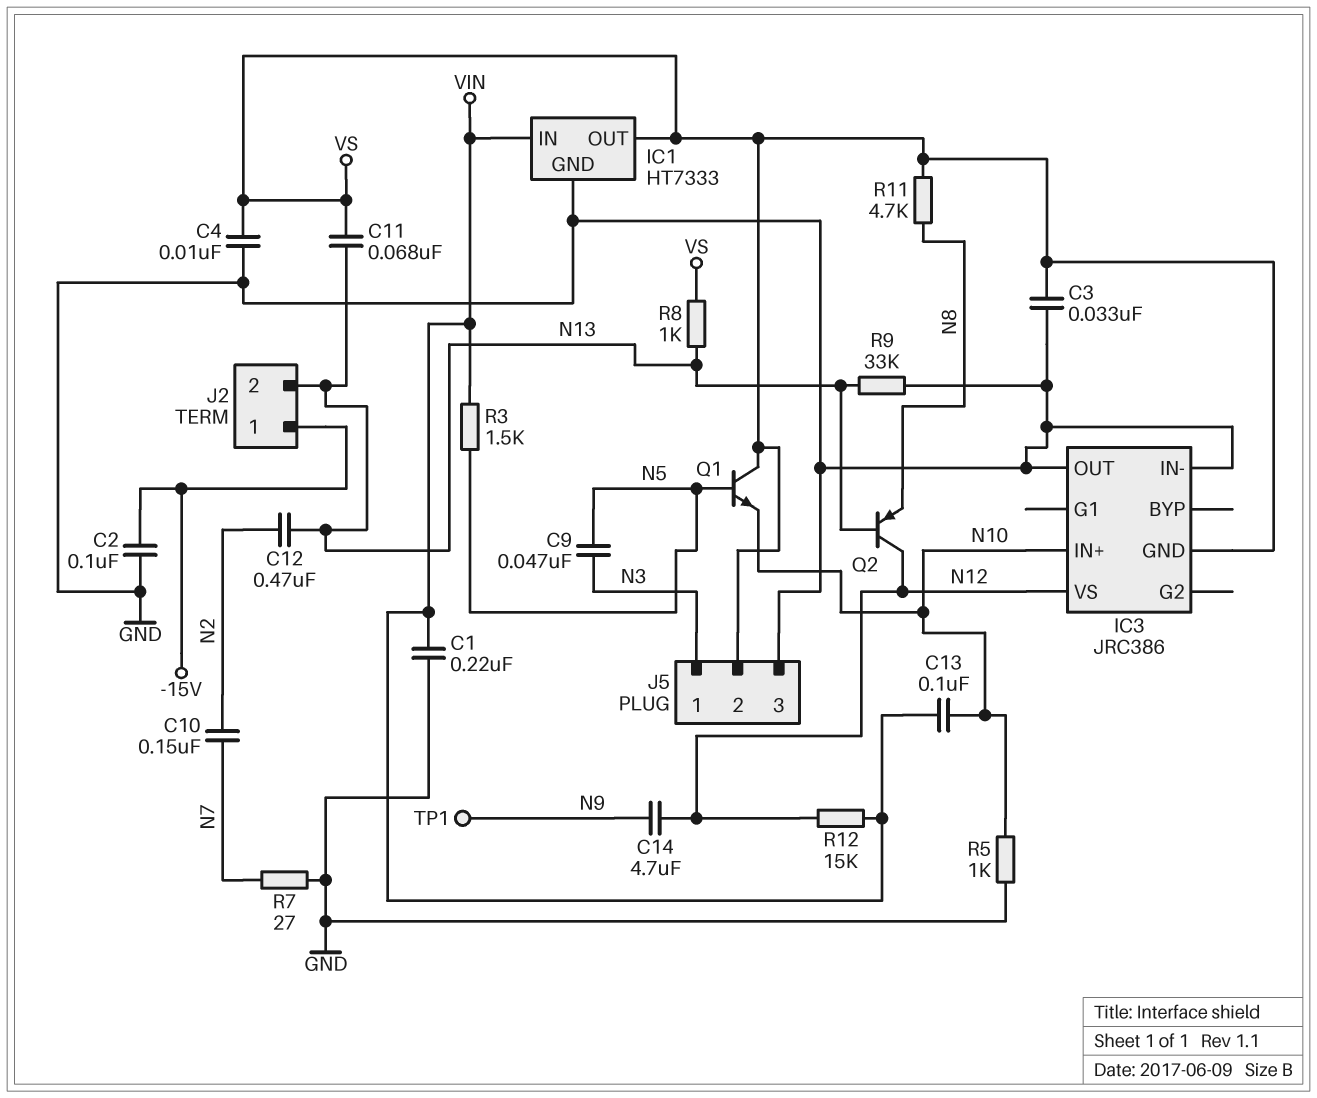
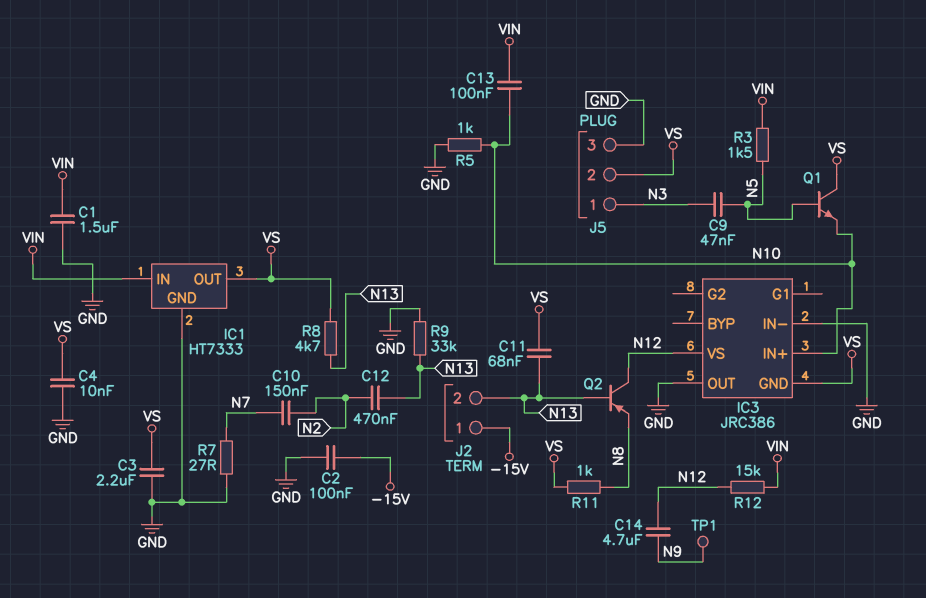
C1: 220nF (GND, VIN) -> 1.5uF (GND, VIN)
C3: 33nF (GND, VS) -> 2.2uF (GND, VS)
R8: 1k (N13, VS) -> 4.7k (N13, VS)
R11: 4.7k (N8, VS) -> 1k (N8, VS)

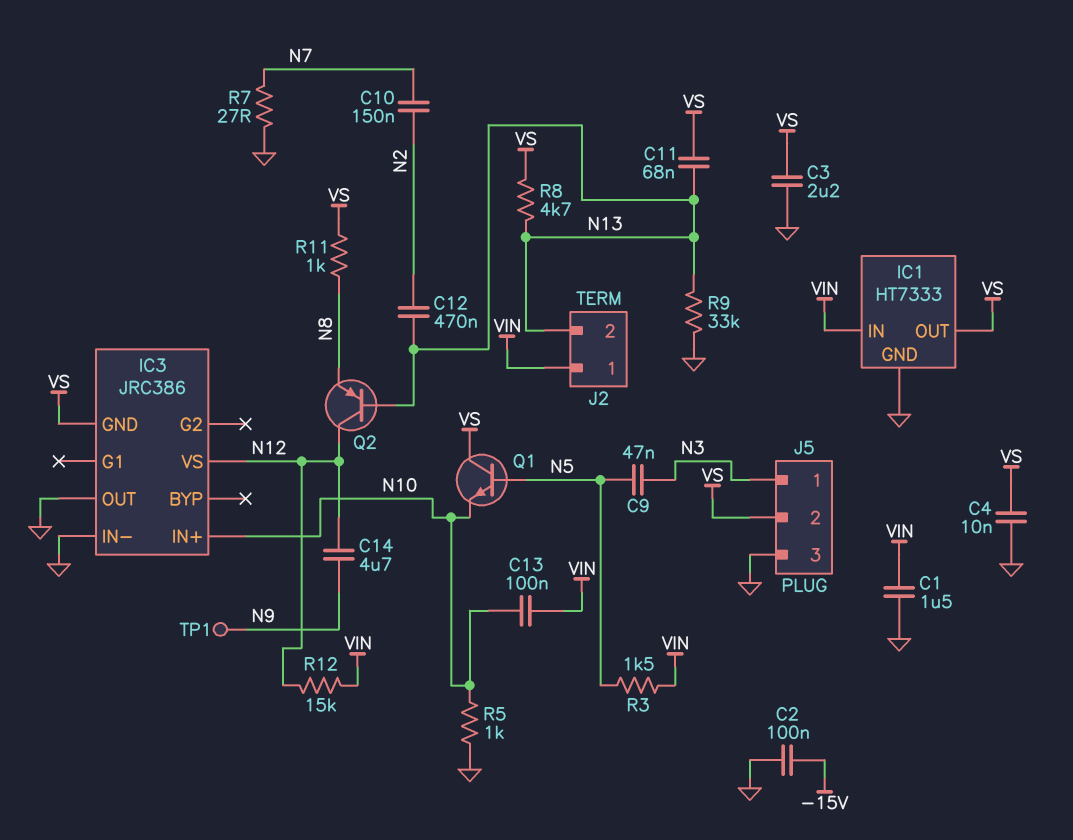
J2 pin 1: -15V -> VIN

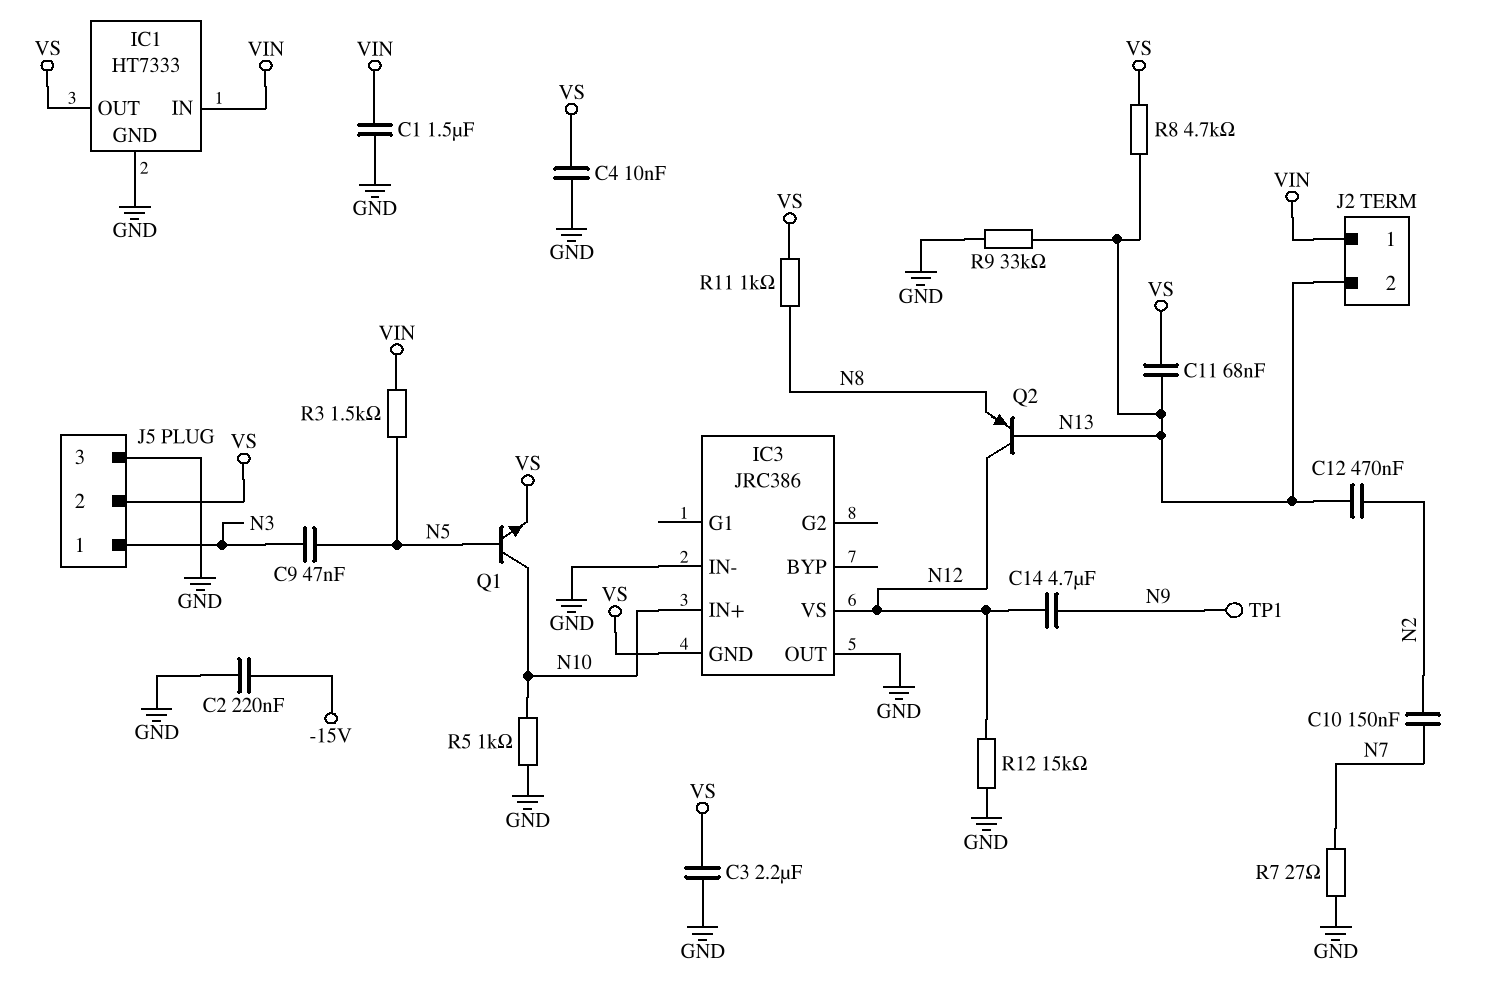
C2: 100nF (-15V, GND) -> 220nF (-15V, GND)
C13: 100nF (N10, VIN) -> none
Q1: NPN (B N5, C VS, E N10) -> NPN (B N5, C N10, E VS)
R12: 15k (N12, VIN) -> 15k (GND, N12)

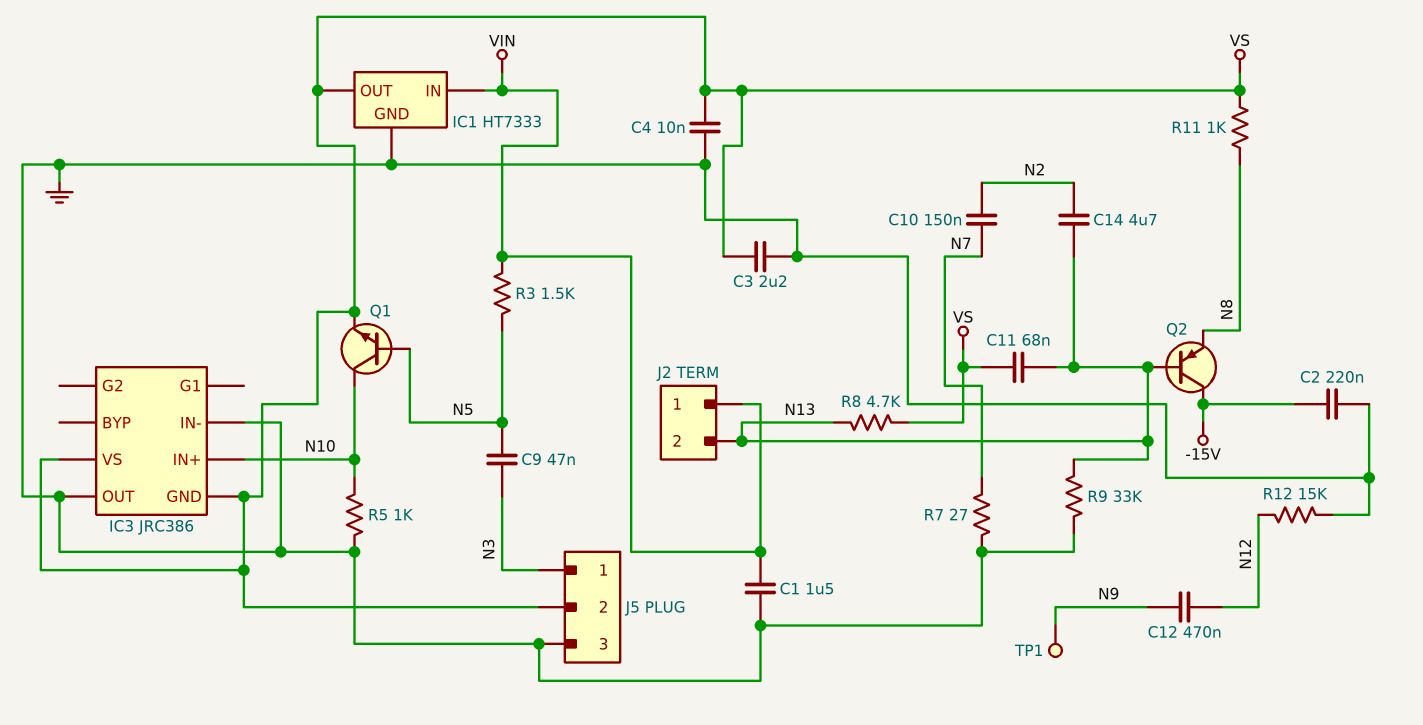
C12: 470nF (N2, N13) -> 470nF (N9, N12)
C14: 4.7uF (N9, N12) -> 4.7uF (N2, N13)
IC3 pin VS: N12 -> VS
Q2: PNP (B N13, C N12, E N8) -> PNP (B N13, C -15V, E N8)

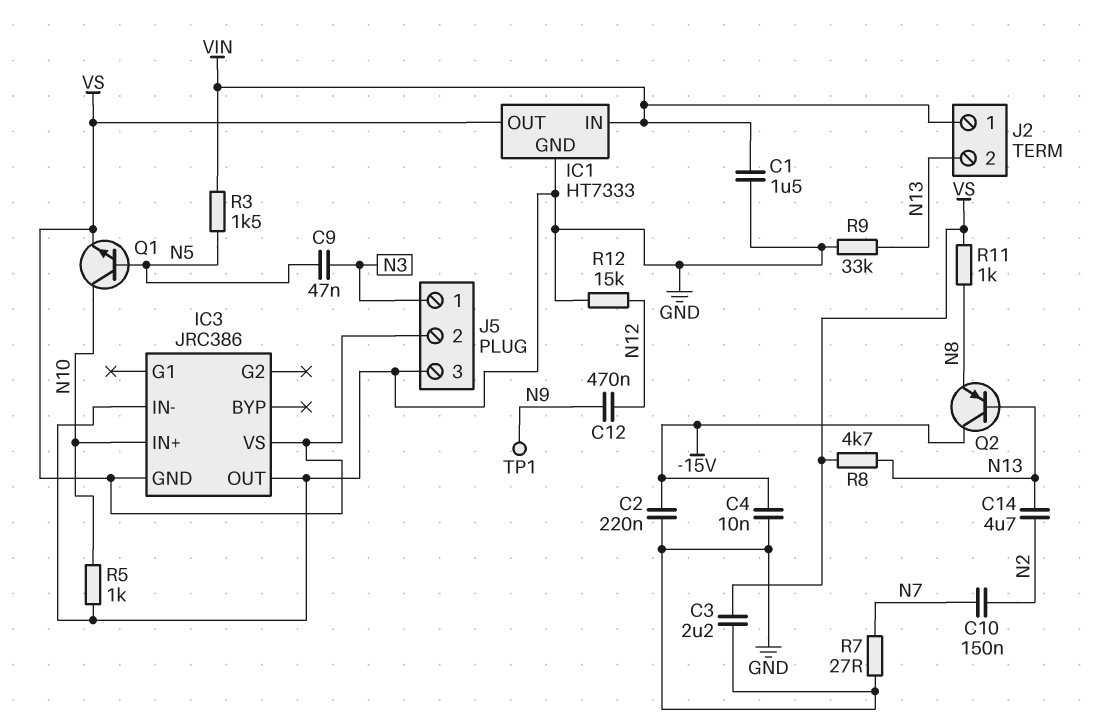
C4: 10nF (GND, VS) -> 10nF (-15V, GND)
C11: 68nF (N13, VS) -> none

